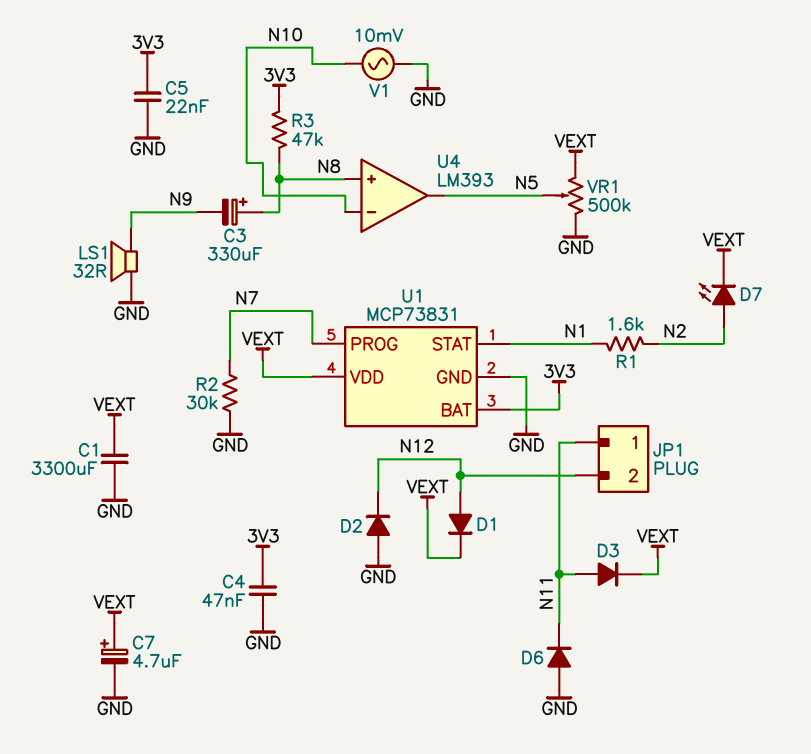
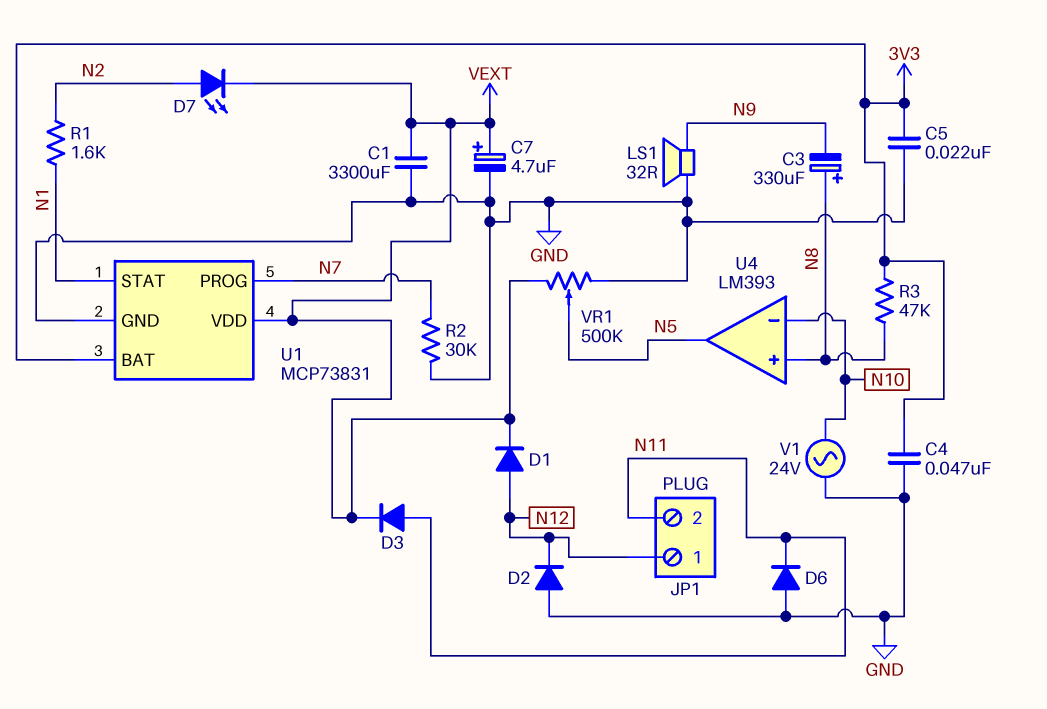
JP1 pin 1: N11 -> N12
JP1 pin 2: N12 -> N11
V1: AC 10mV (GND, N10) -> AC 24V (GND, N10)

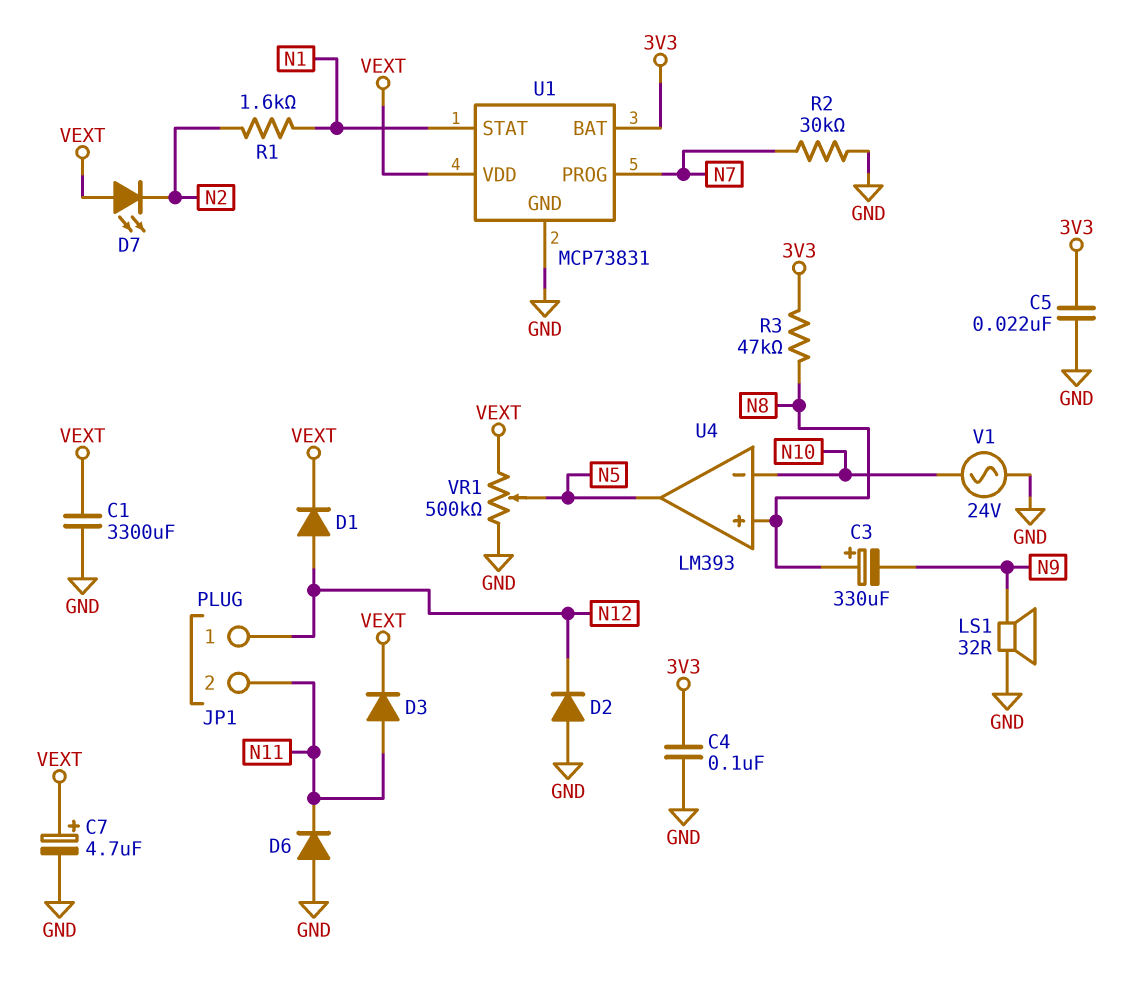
C4: 47nF (3V3, GND) -> 100nF (3V3, GND)
D7: LED (A N2, K VEXT) -> LED (A VEXT, K N2)

